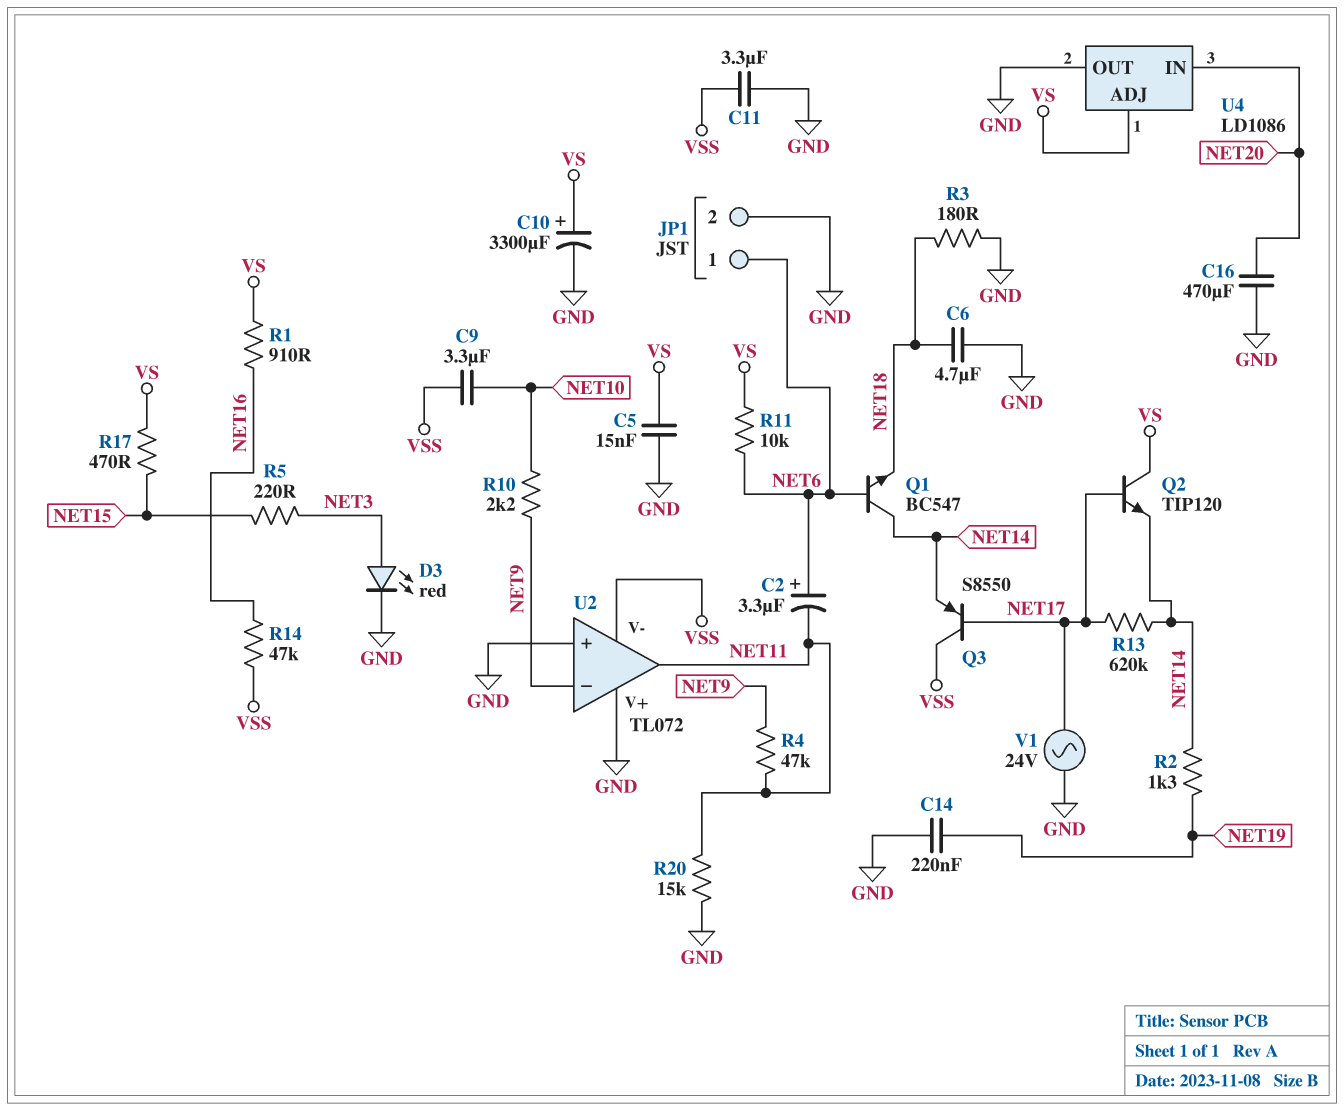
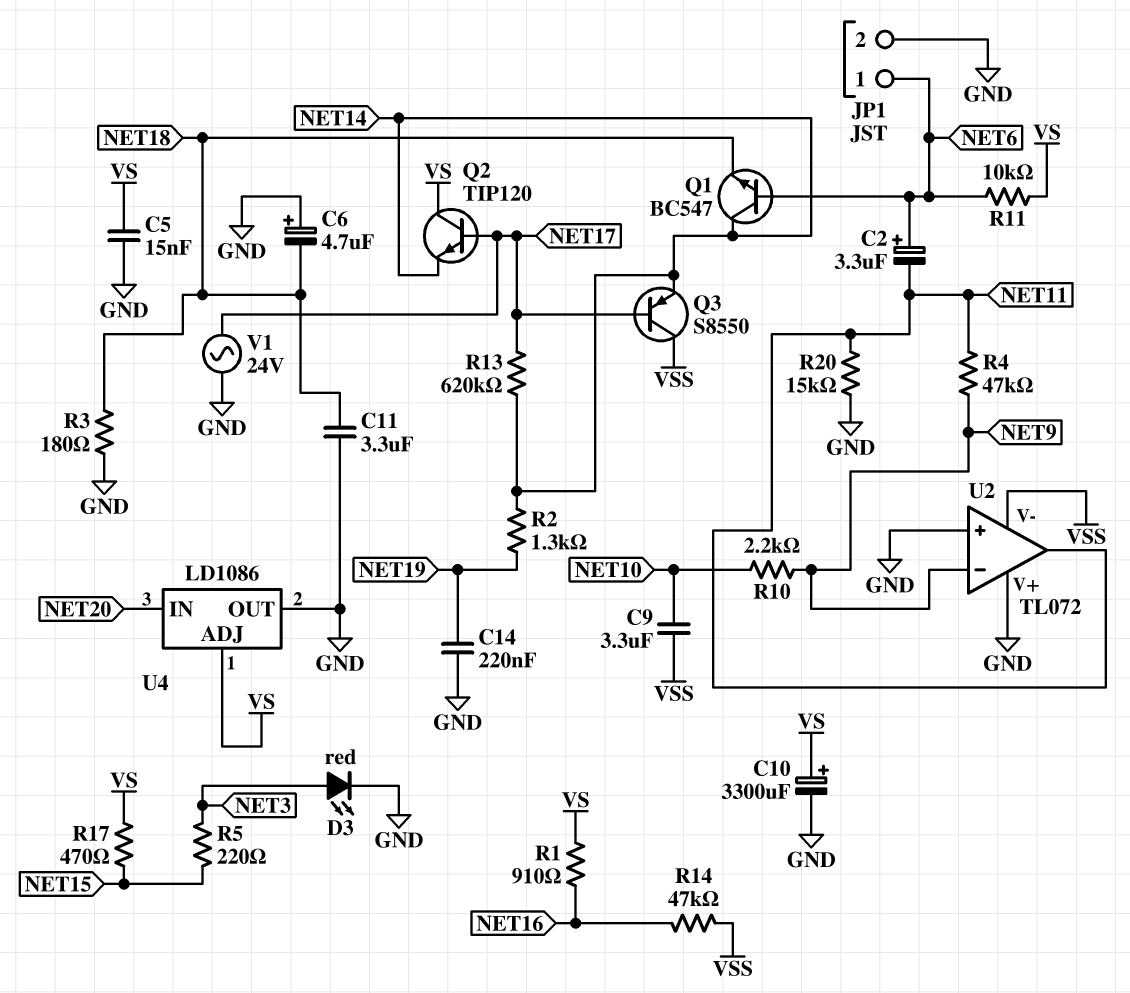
C6: 4.7uF (GND, NET18) -> 4.7uF (plus GND, minus NET18)
C11: 3.3uF (GND, VSS) -> 3.3uF (GND, NET18)
C16: 470uF (GND, NET20) -> none

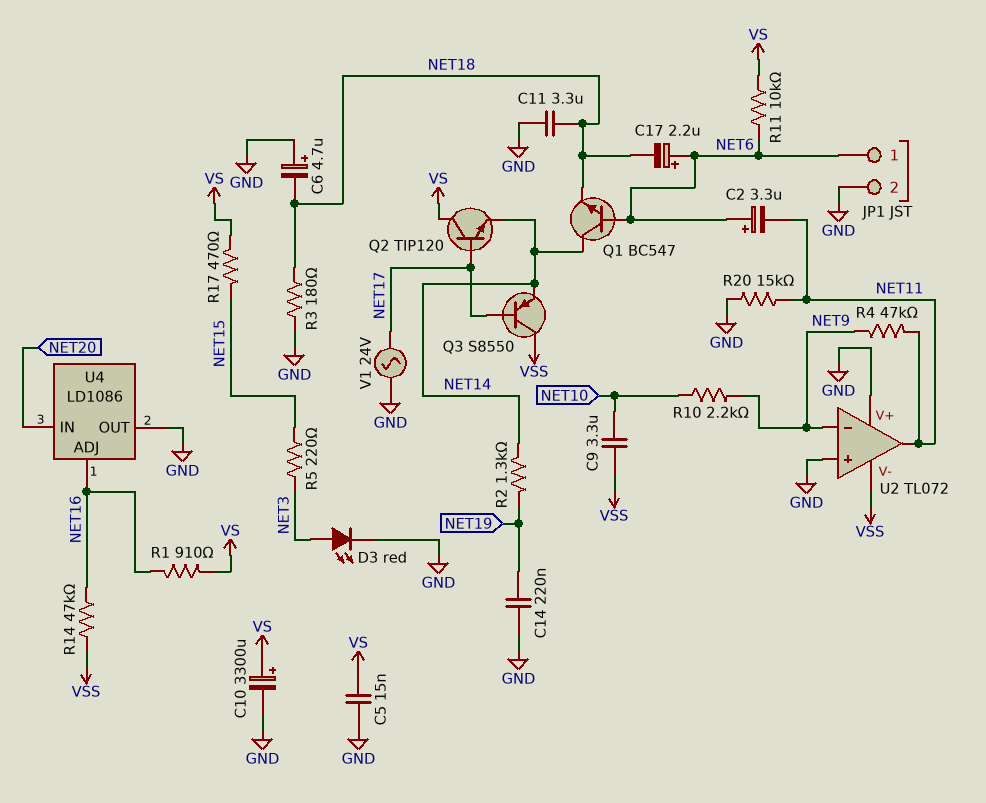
C17: none -> 2.2uF (plus NET6, minus NET18)
R13: 620k (NET14, NET17) -> none
U4 pin ADJ: VS -> NET16

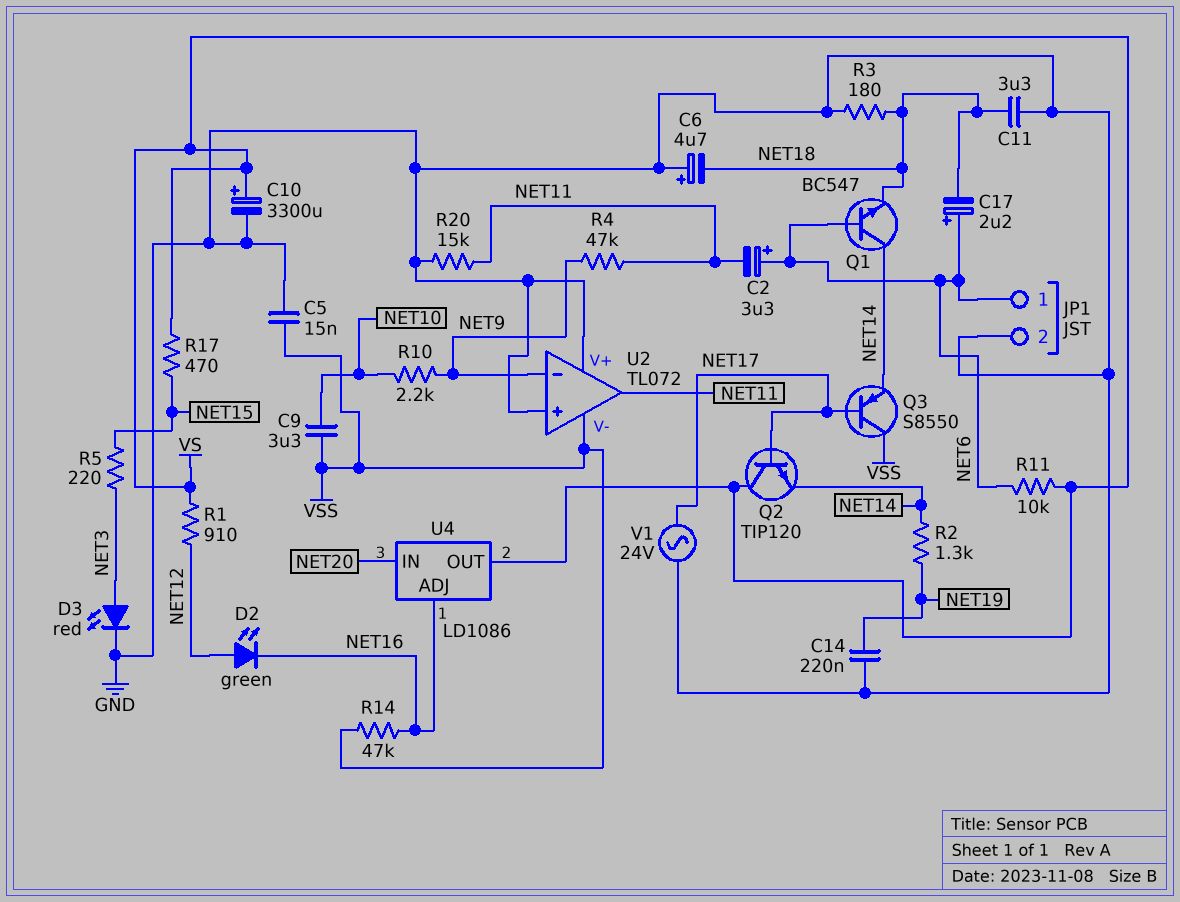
C5: 15nF (GND, VS) -> 15nF (GND, VSS)
D2: none -> LED green (A NET12, K NET16)
R1: 910 (NET16, VS) -> 910 (NET12, VS)
U4 pin OUT: GND -> VS

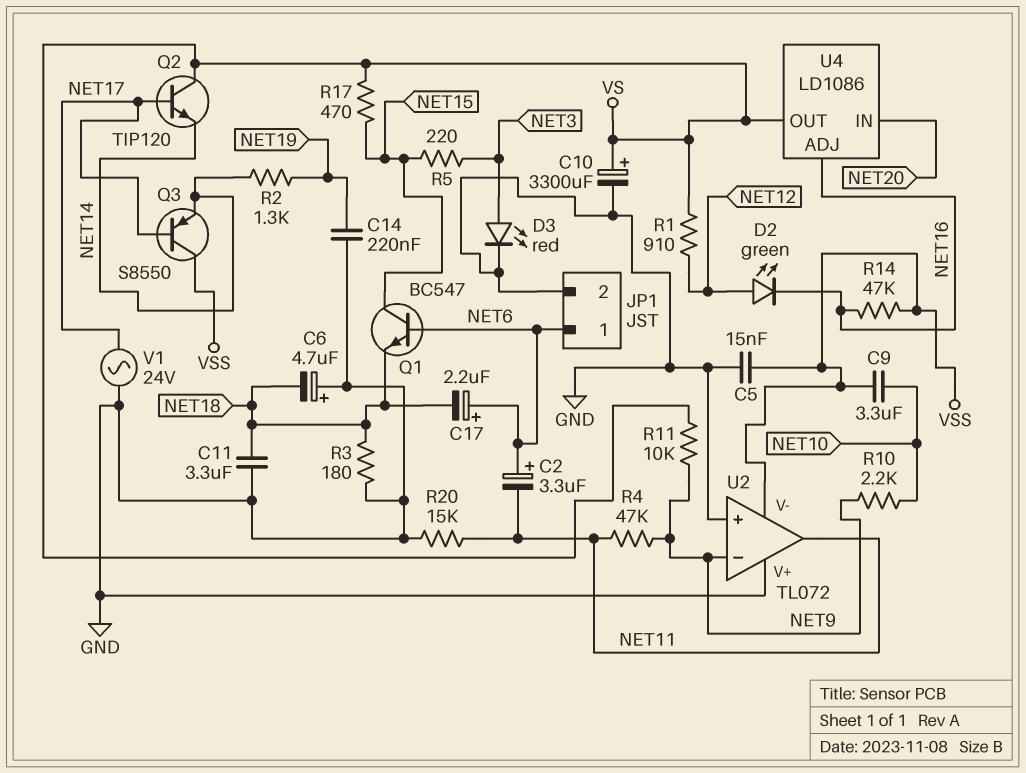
Q1: NPN BC547 (B NET6, C NET14, E NET18) -> NPN BC547 (B NET6, C NET15, E NET18)
R11: 10k (NET6, VS) -> 10k (NET9, VS)

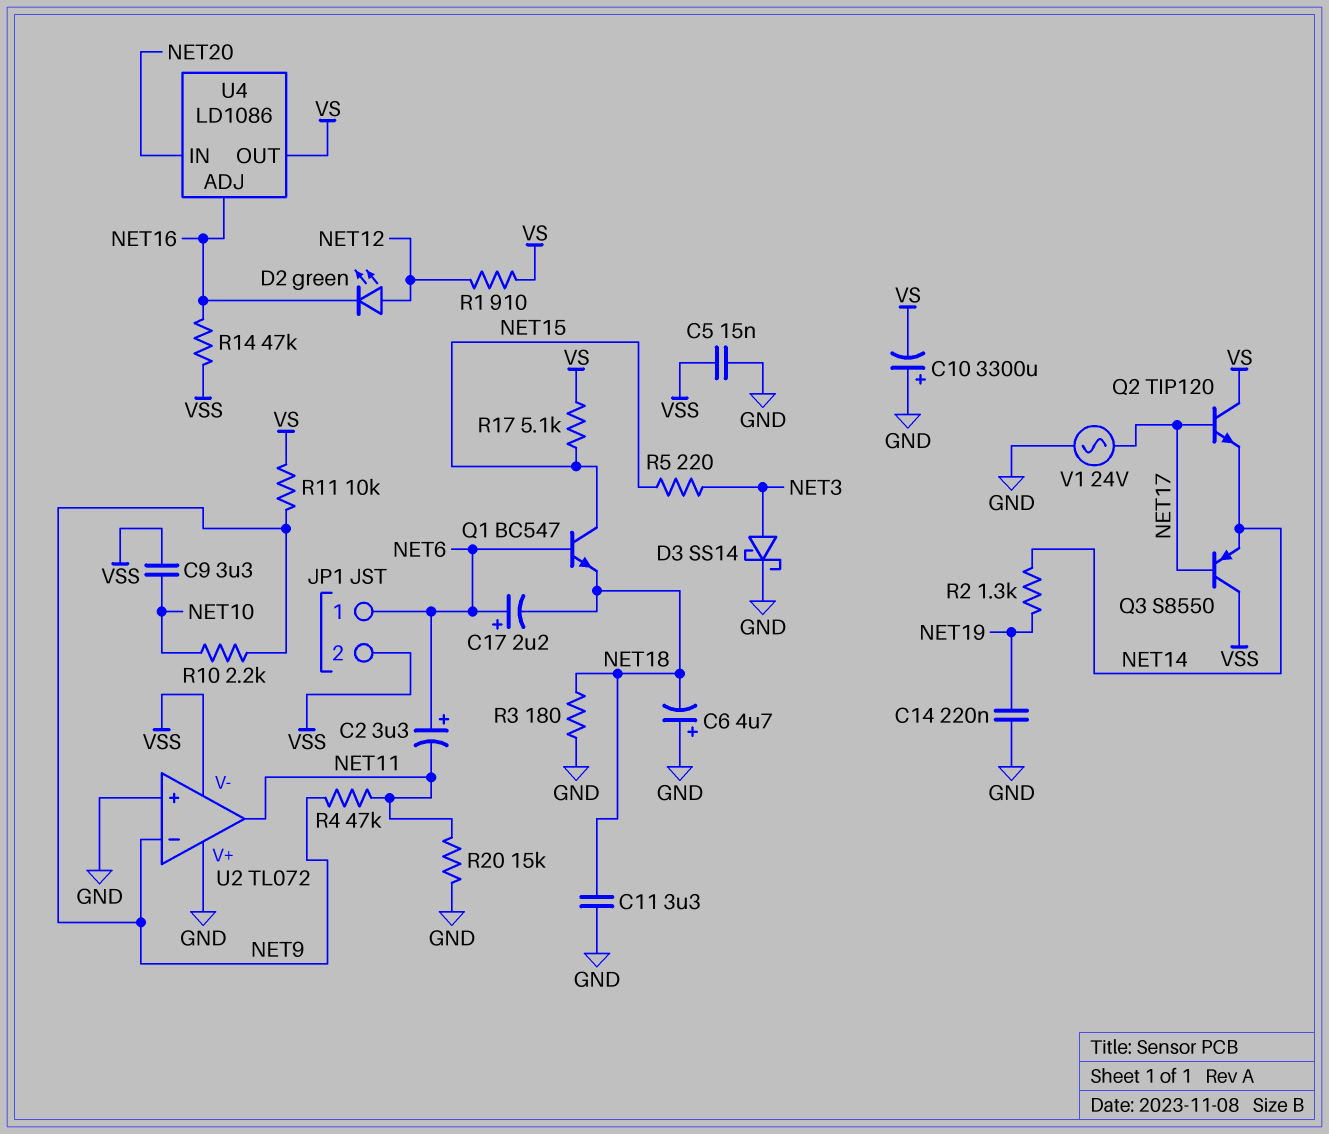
C10: 3300uF (plus VS, minus GND) -> 3300uF (plus GND, minus VS)
D3: LED red (A NET3, K GND) -> schottky SS14 (A NET3, K GND)
JP1 pin 2: GND -> VSS
R17: 470 (NET15, VS) -> 5.1k (NET15, VS)

